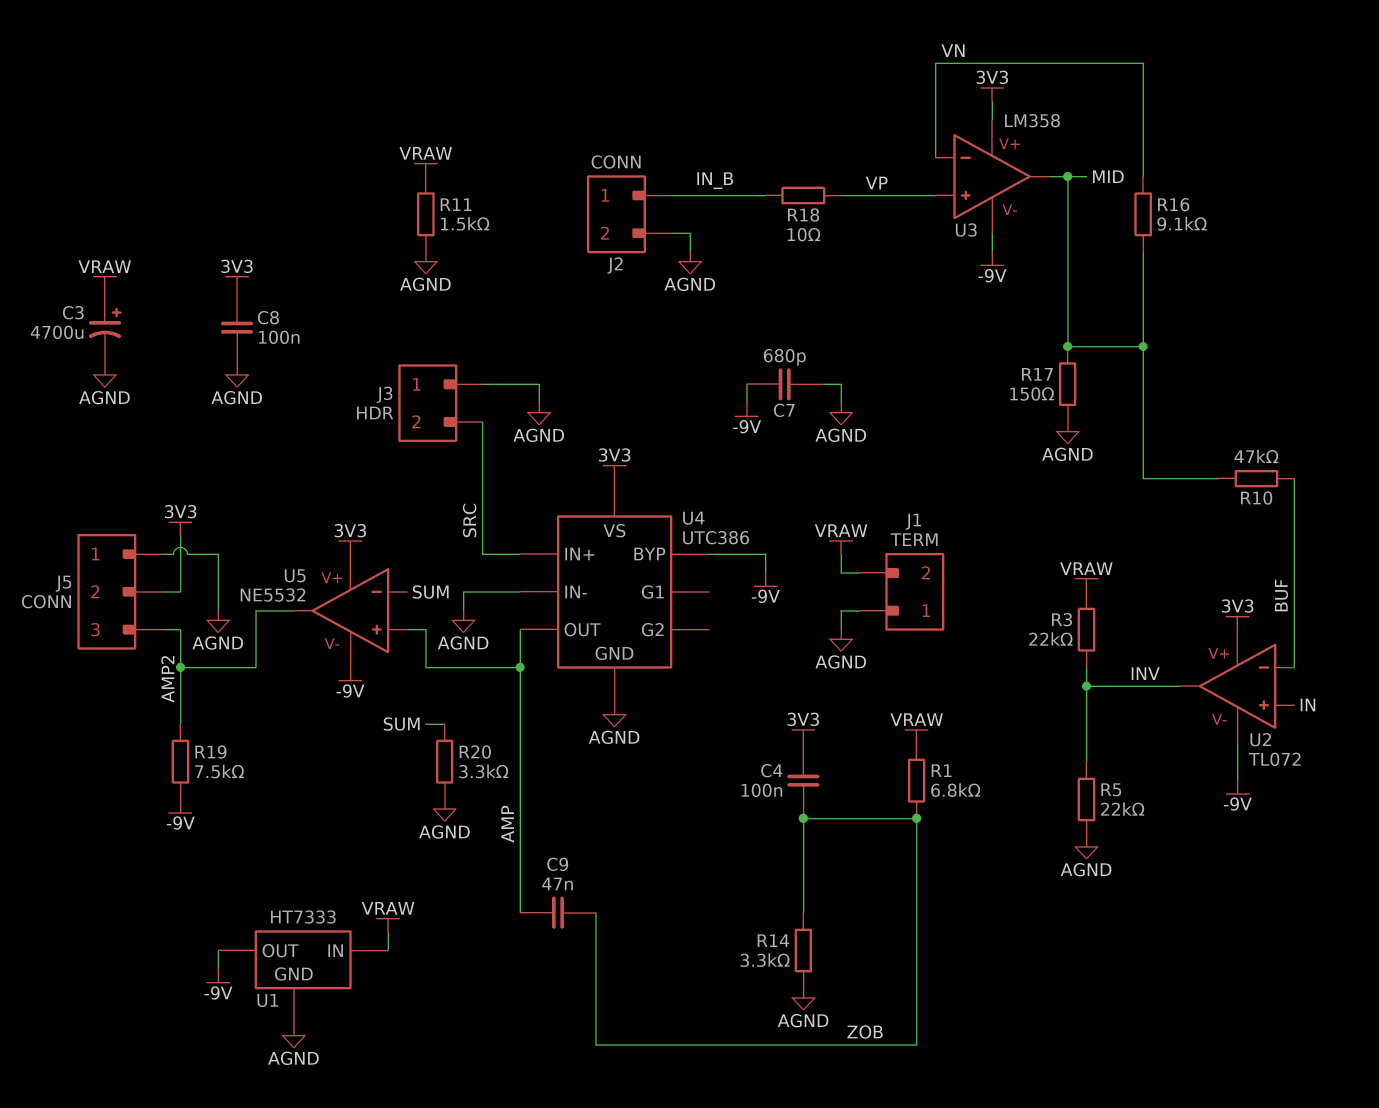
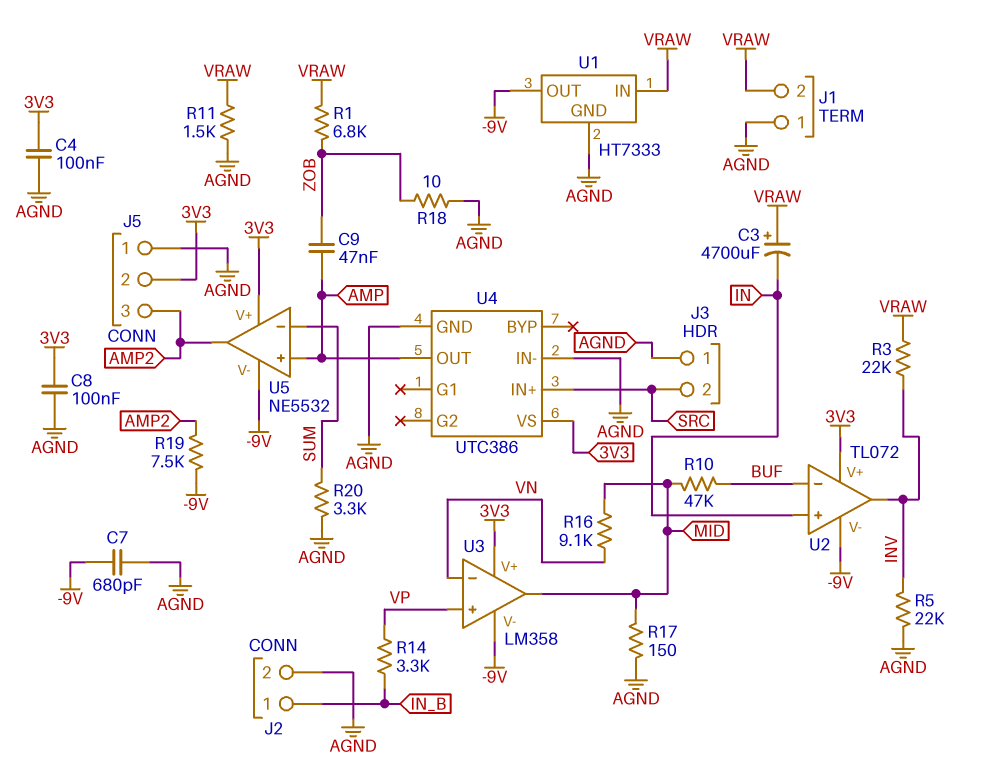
C3: 4700uF (plus VRAW, minus AGND) -> 4700uF (plus VRAW, minus IN)
C4: 100nF (3V3, ZOB) -> 100nF (3V3, AGND)
R14: 3.3k (AGND, ZOB) -> 3.3k (IN_B, VP)
R18: 10 (IN_B, VP) -> 10 (AGND, ZOB)
U4 pin BYP: -9V -> none

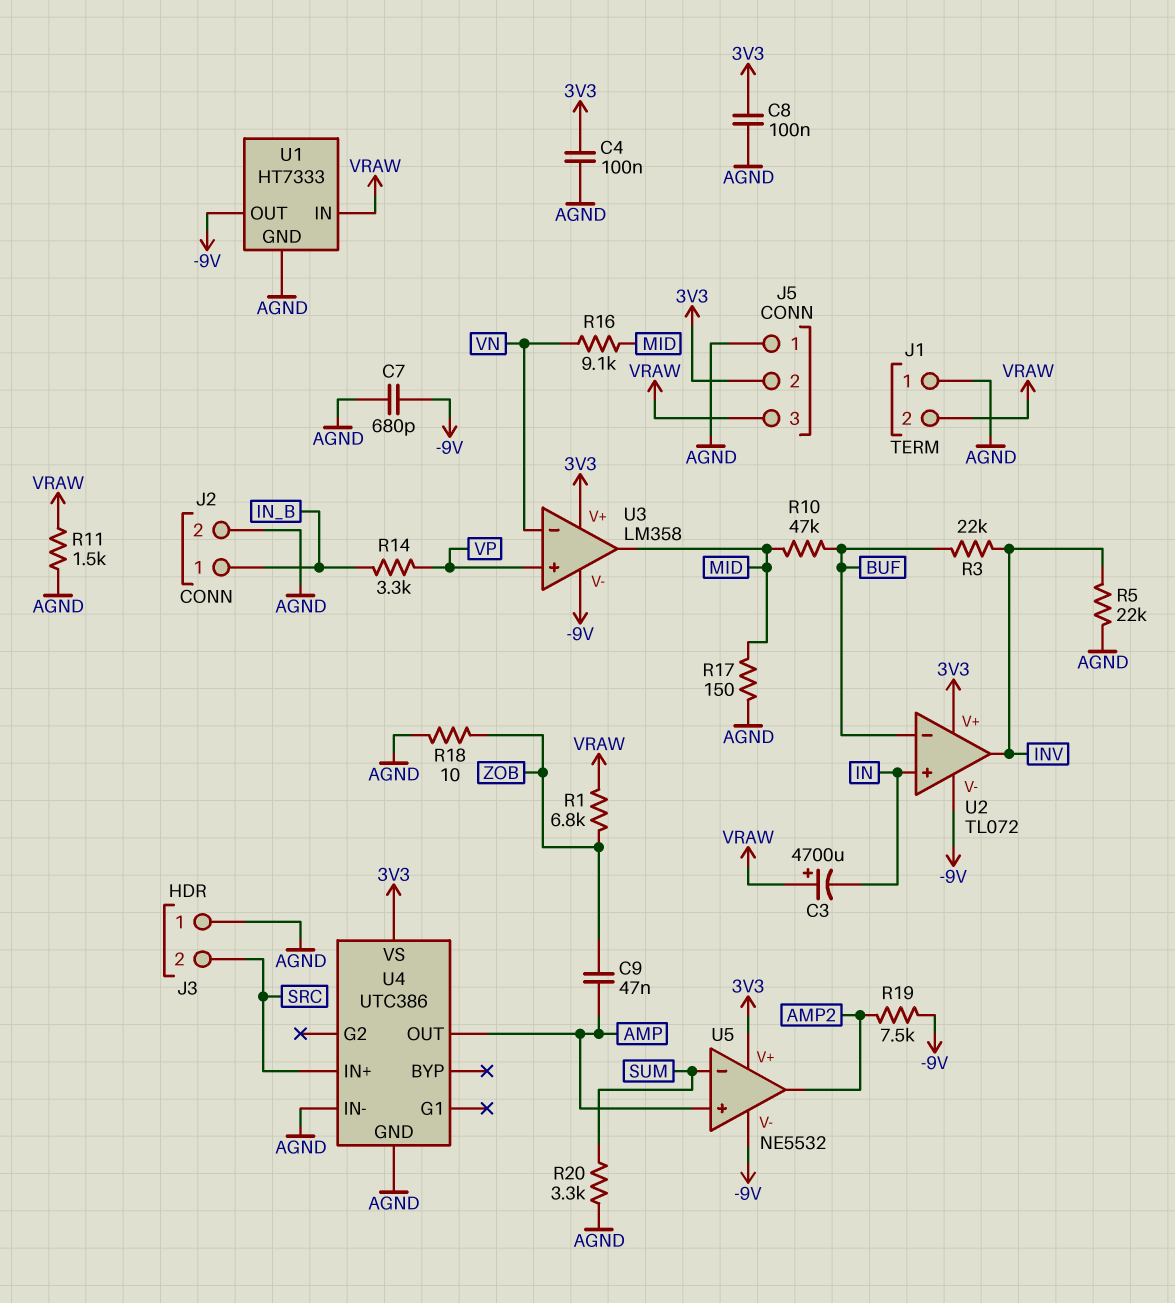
J5 pin 3: AMP2 -> VRAW
R3: 22k (INV, VRAW) -> 22k (BUF, INV)

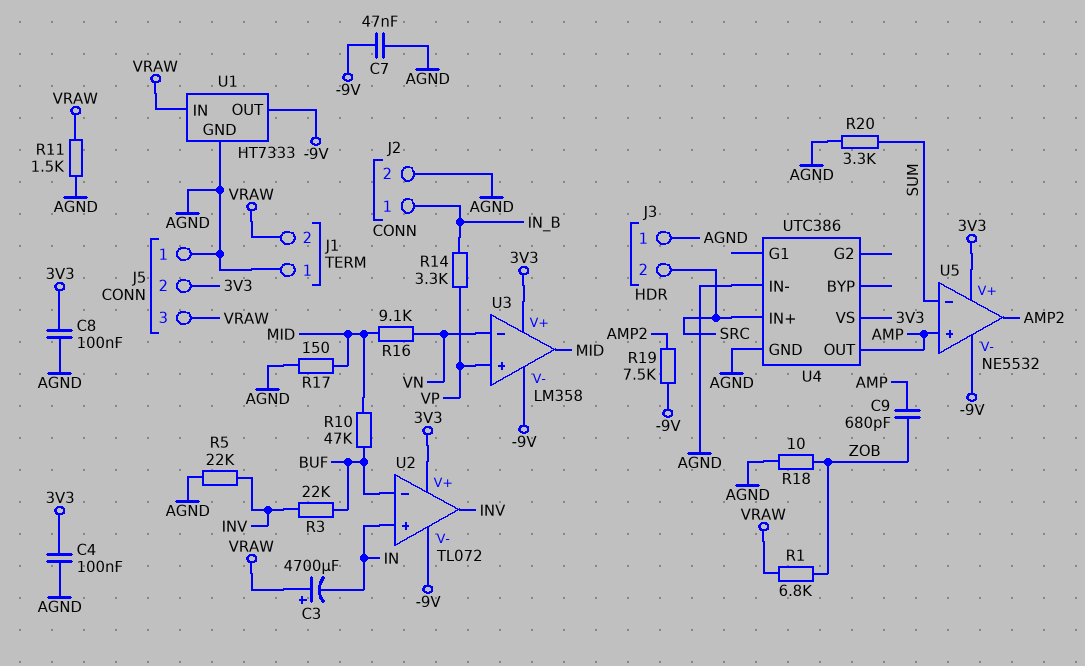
C7: 680pF (-9V, AGND) -> 47nF (-9V, AGND)
C9: 47nF (AMP, ZOB) -> 680pF (AMP, ZOB)

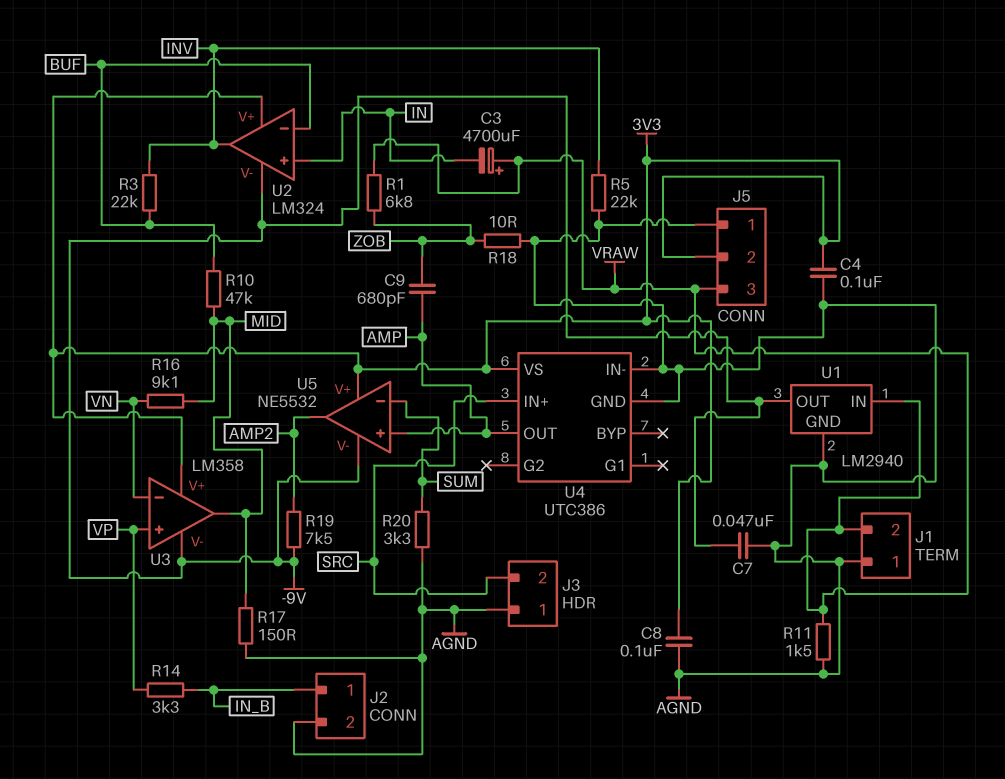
U1: HT7333 -> LM2940
U2: TL072 -> LM324

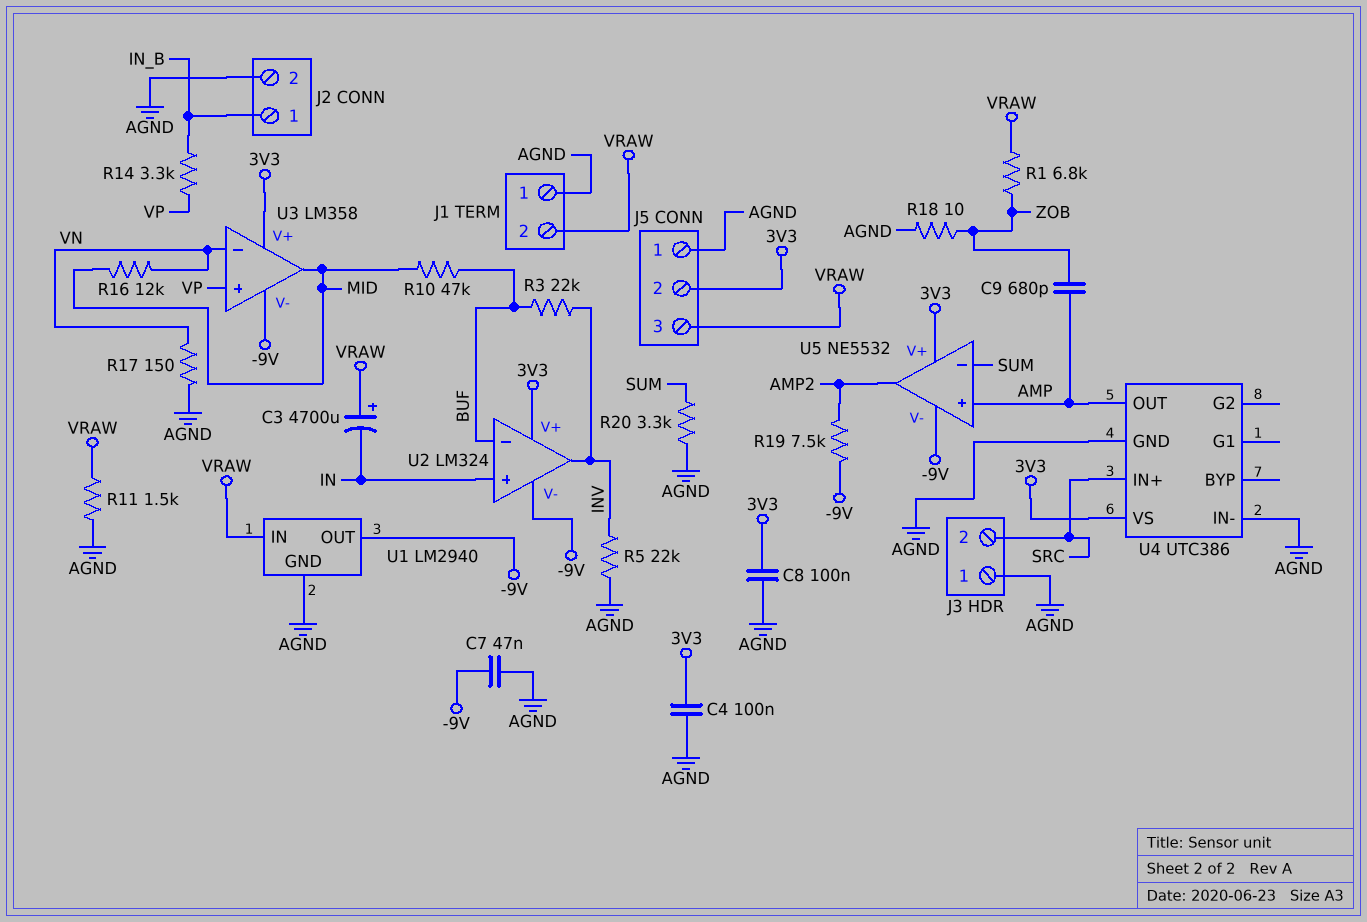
R16: 9.1k (MID, VN) -> 12k (MID, VN)
R17: 150 (AGND, MID) -> 150 (AGND, VN)

